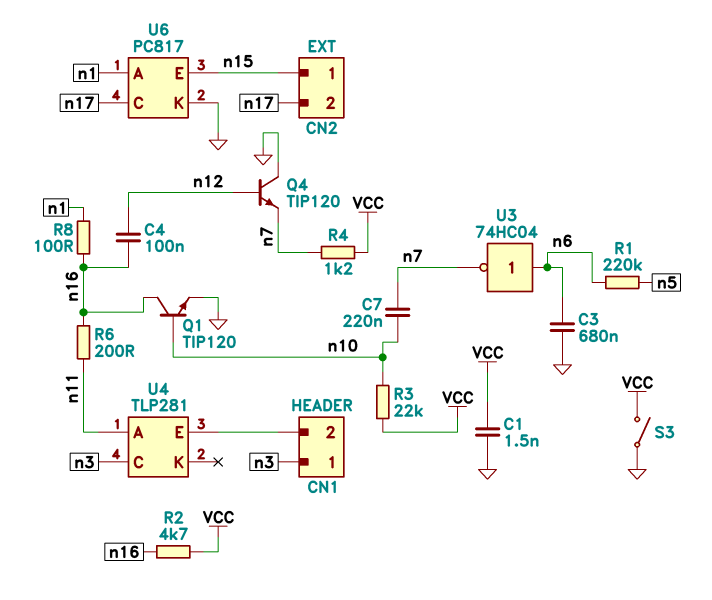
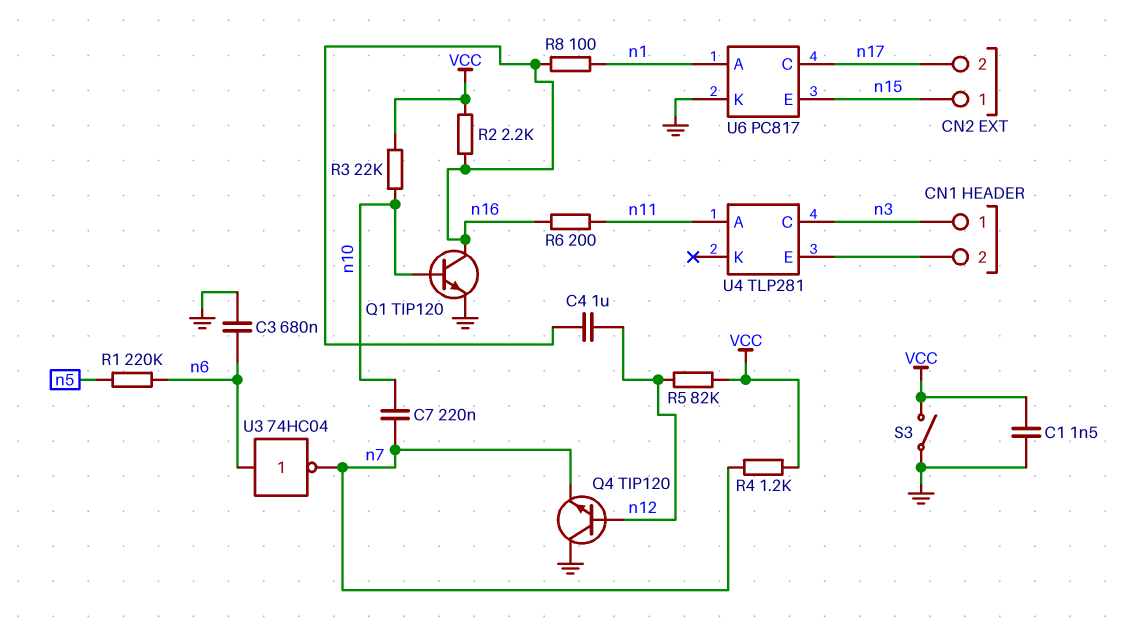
C4: 100nF (n12, n16) -> 1uF (n12, n16)
R2: 4.7k (VCC, n16) -> 2.2k (VCC, n16)
R5: none -> 82k (VCC, n12)

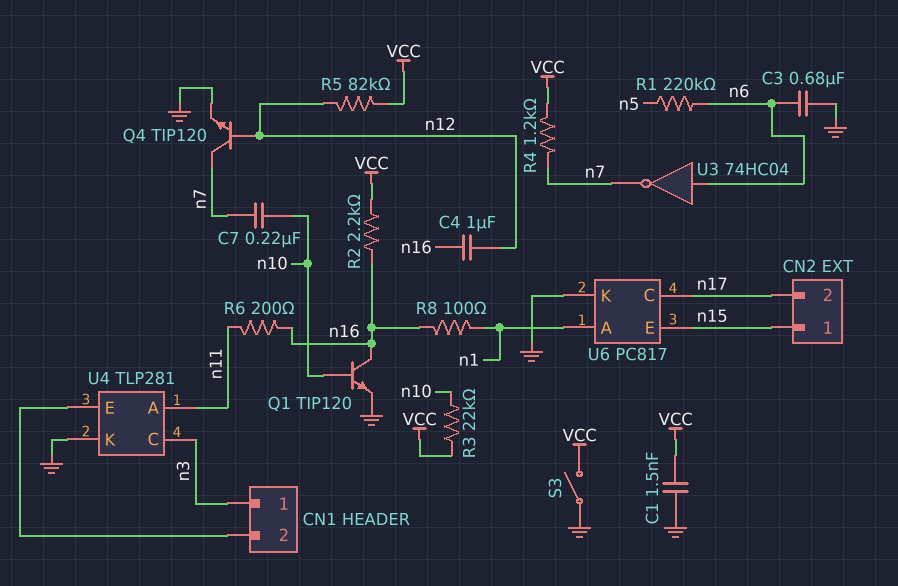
Q4: NPN TIP120 (B n12, C GND, E n7) -> NPN TIP120 (B n12, C n7, E GND)
U4 pin K: none -> GND

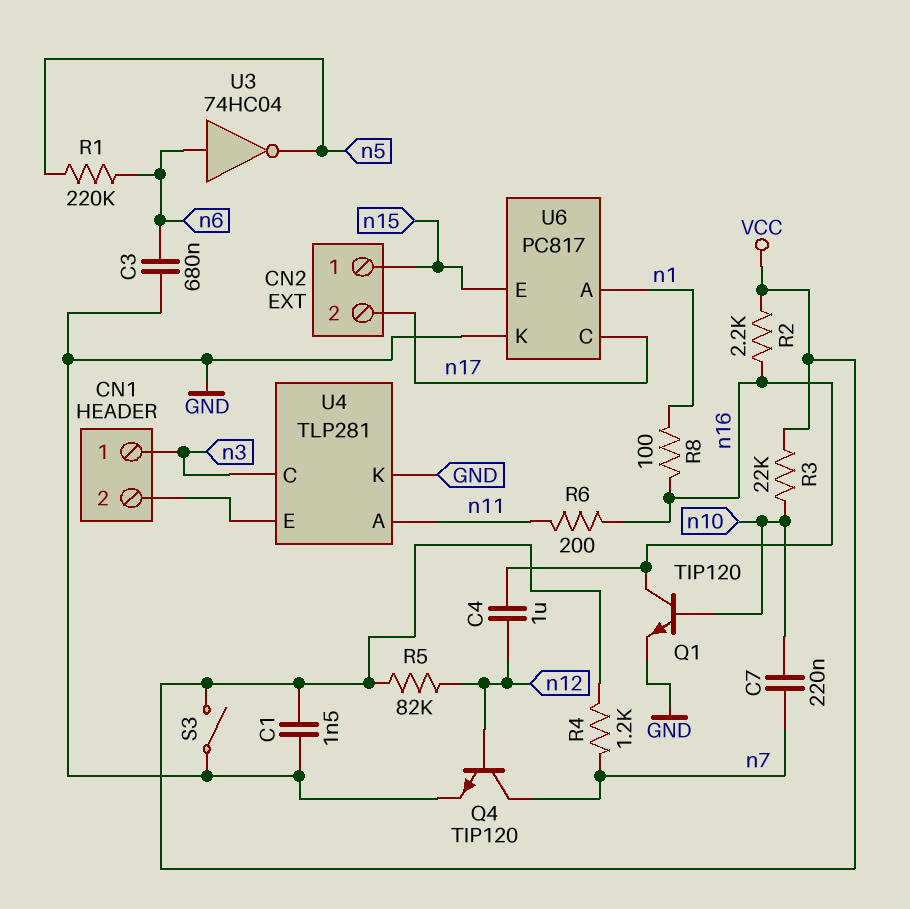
U3: NOT 74HC04 (in n6, out n7) -> NOT 74HC04 (in n6, out n5)

